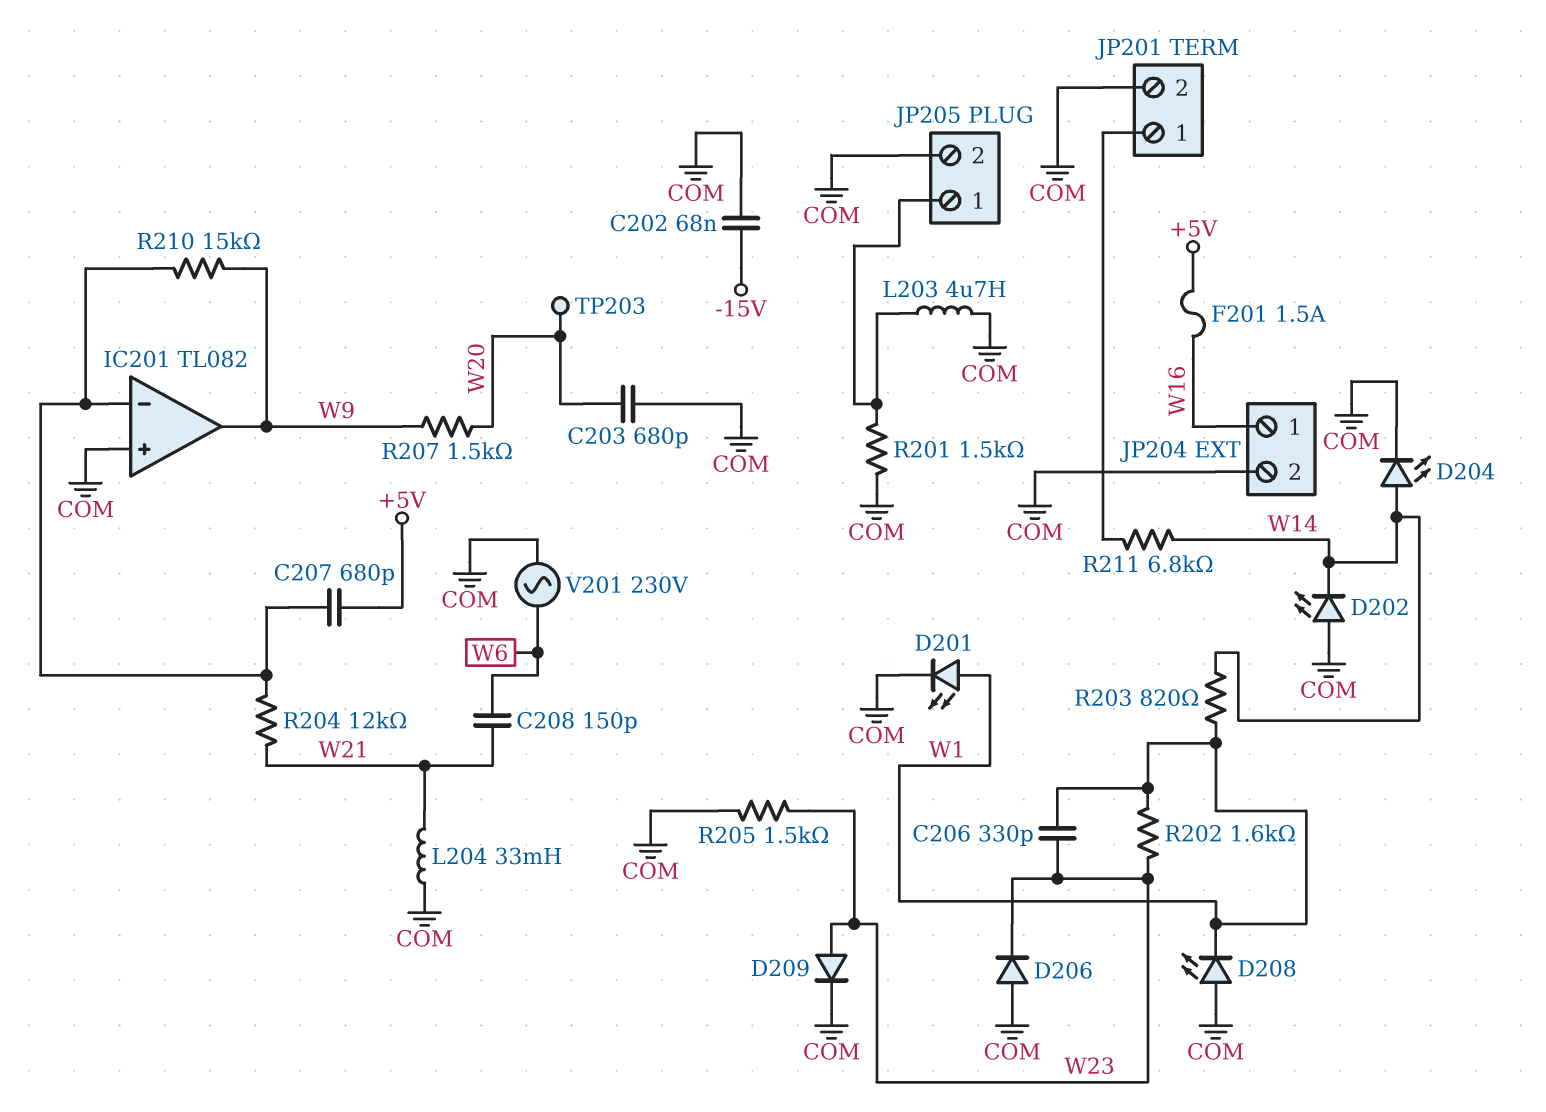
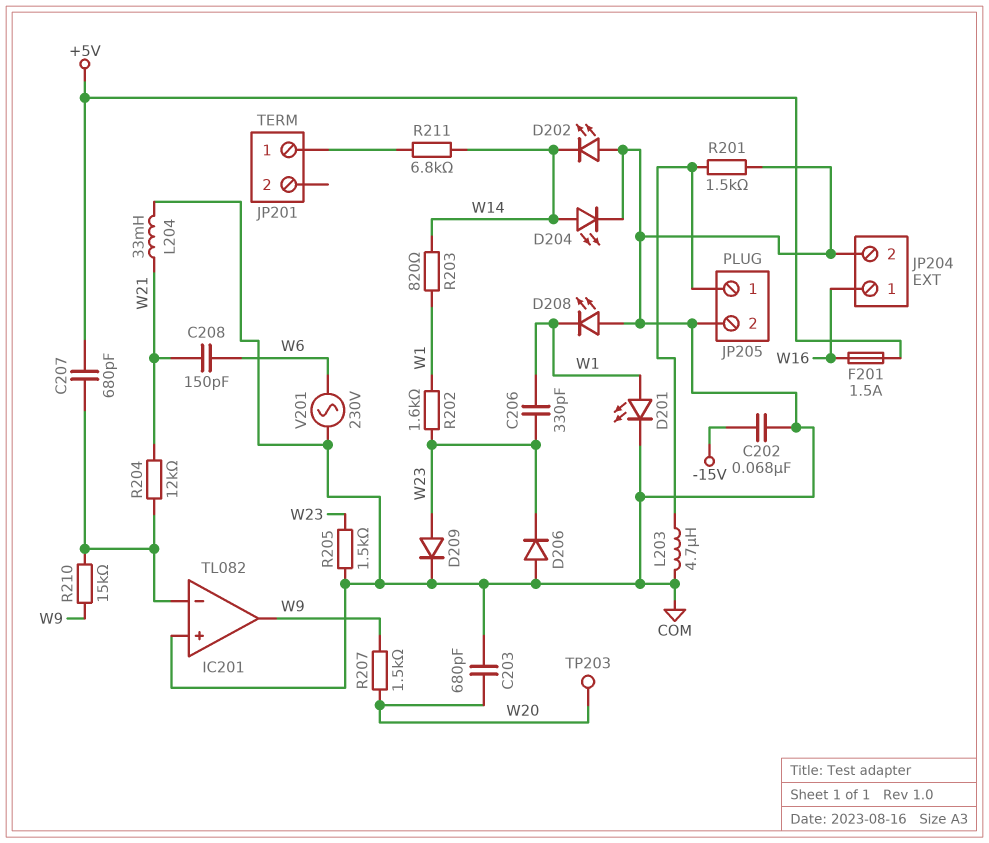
JP201 pin 2: COM -> none

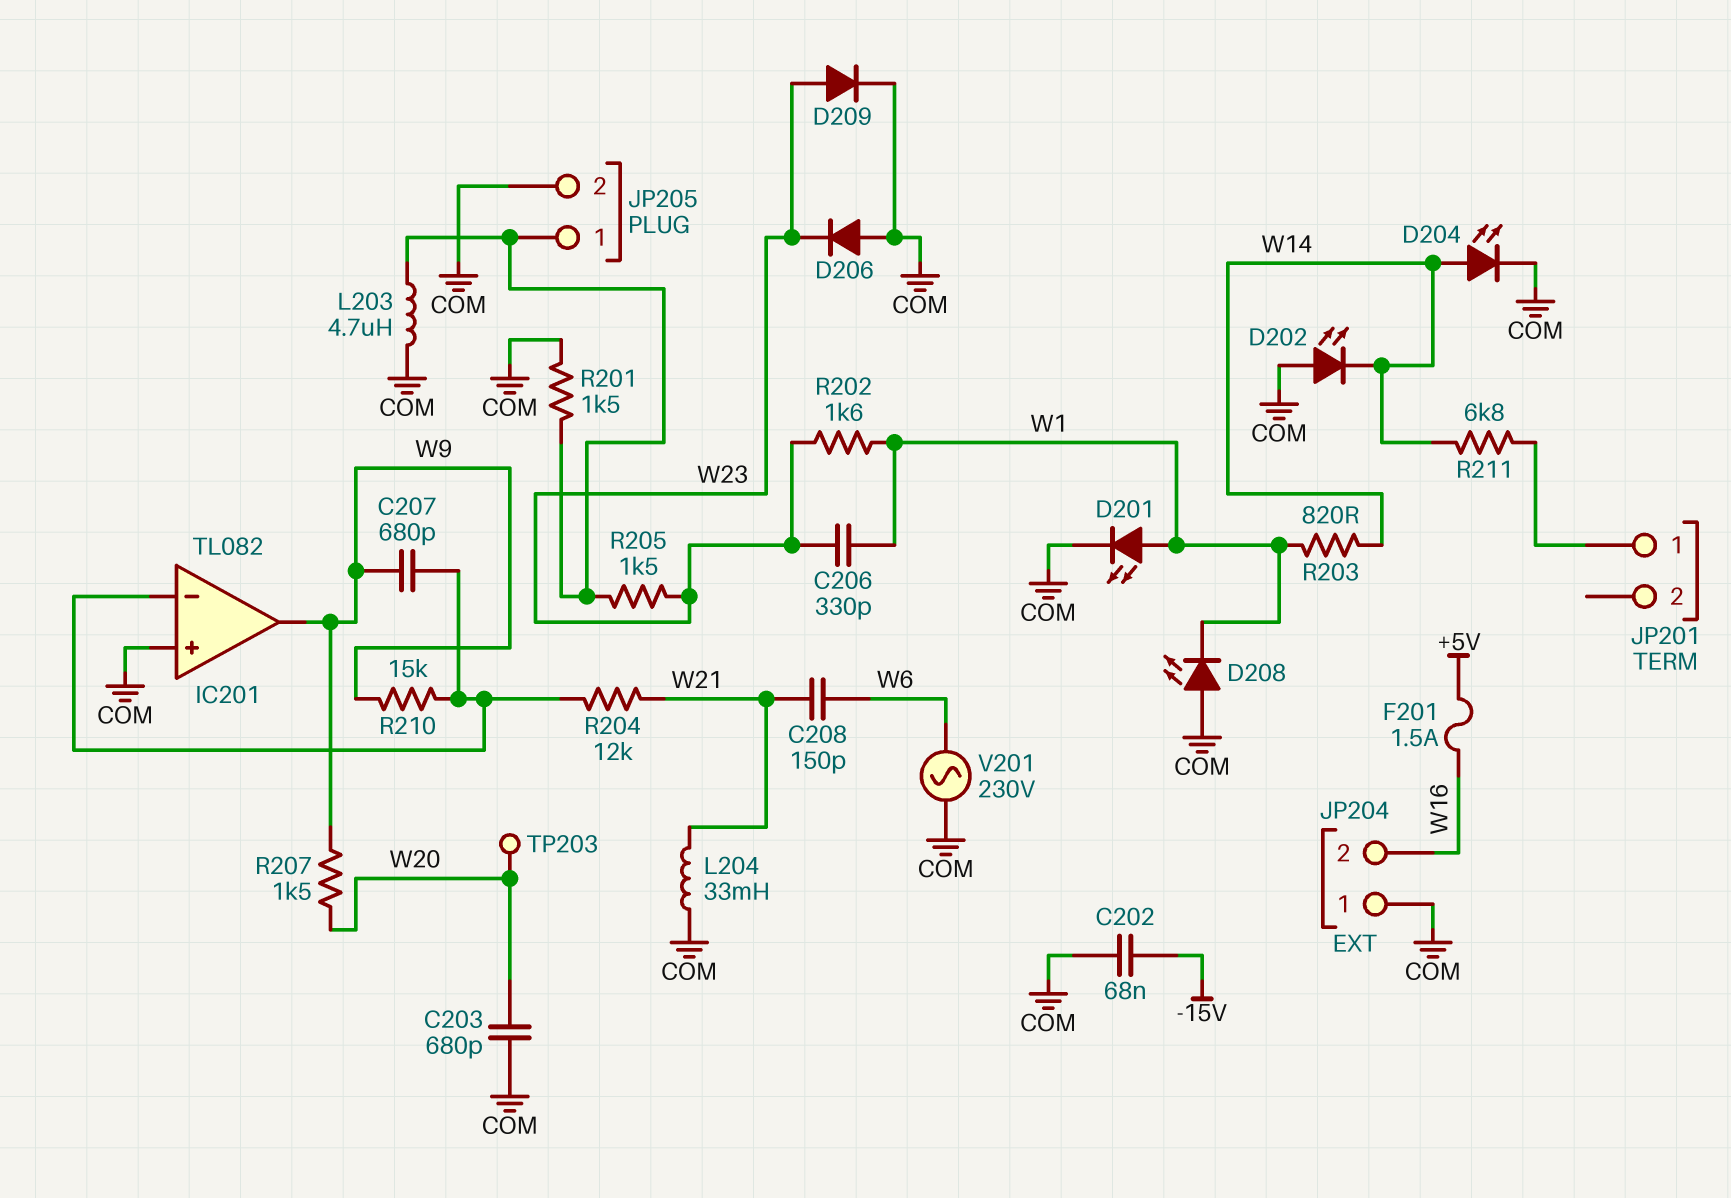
C207: 680pF (+5V, IC201/in-) -> 680pF (IC201/in-, W9)
JP204 pin 1: W16 -> COM
JP204 pin 2: COM -> W16
R205: 1.5k (COM, W23) -> 1.5k (JP205/1, W23)

